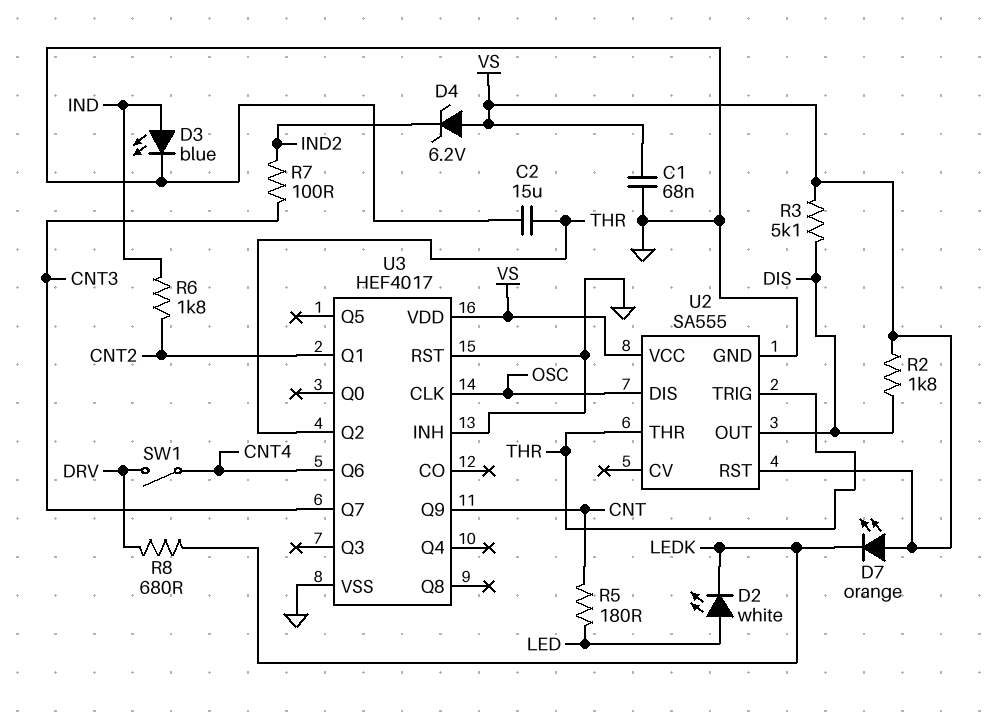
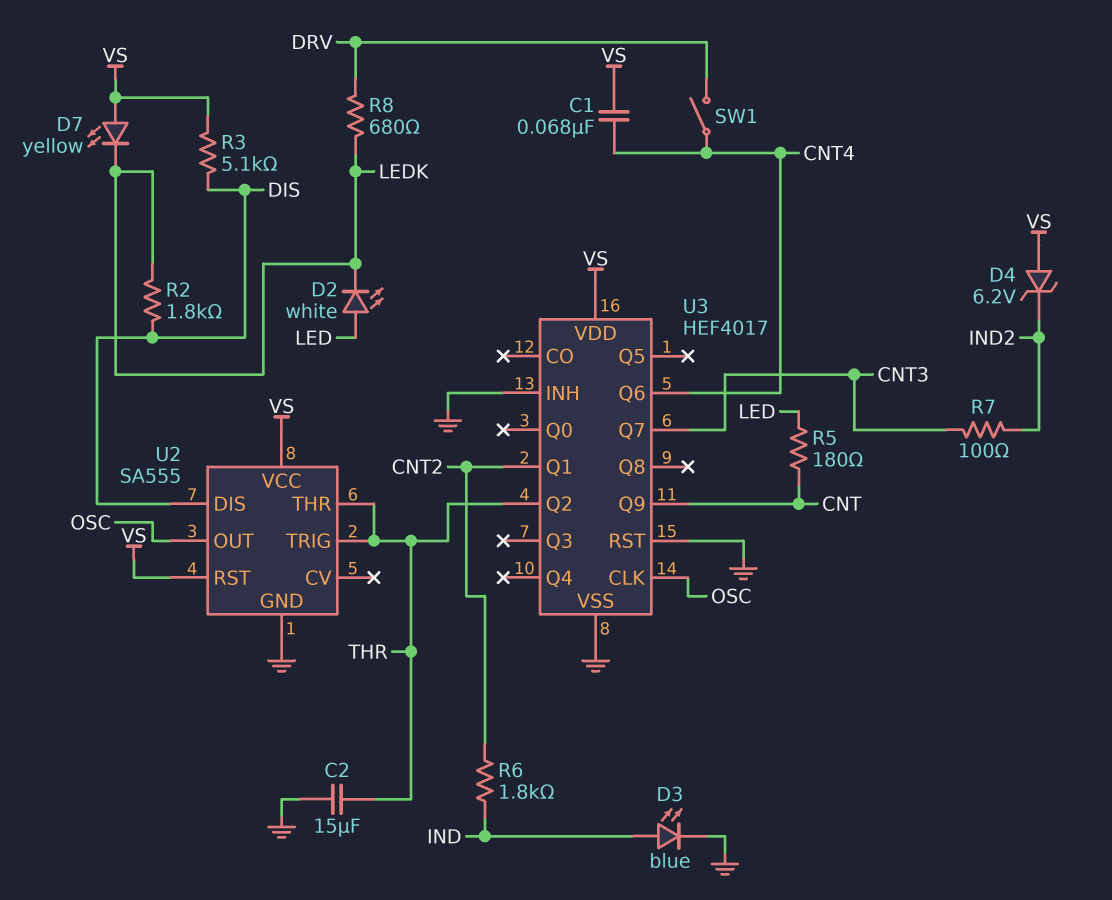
C1: 68nF (GND, VS) -> 68nF (CNT4, VS)
D7: LED orange (A VS, K LEDK) -> LED yellow (A VS, K LEDK)
R2: 1.8k (DIS, VS) -> 1.8k (DIS, LEDK)
U2 pin DIS: OSC -> DIS
U2 pin OUT: DIS -> OSC

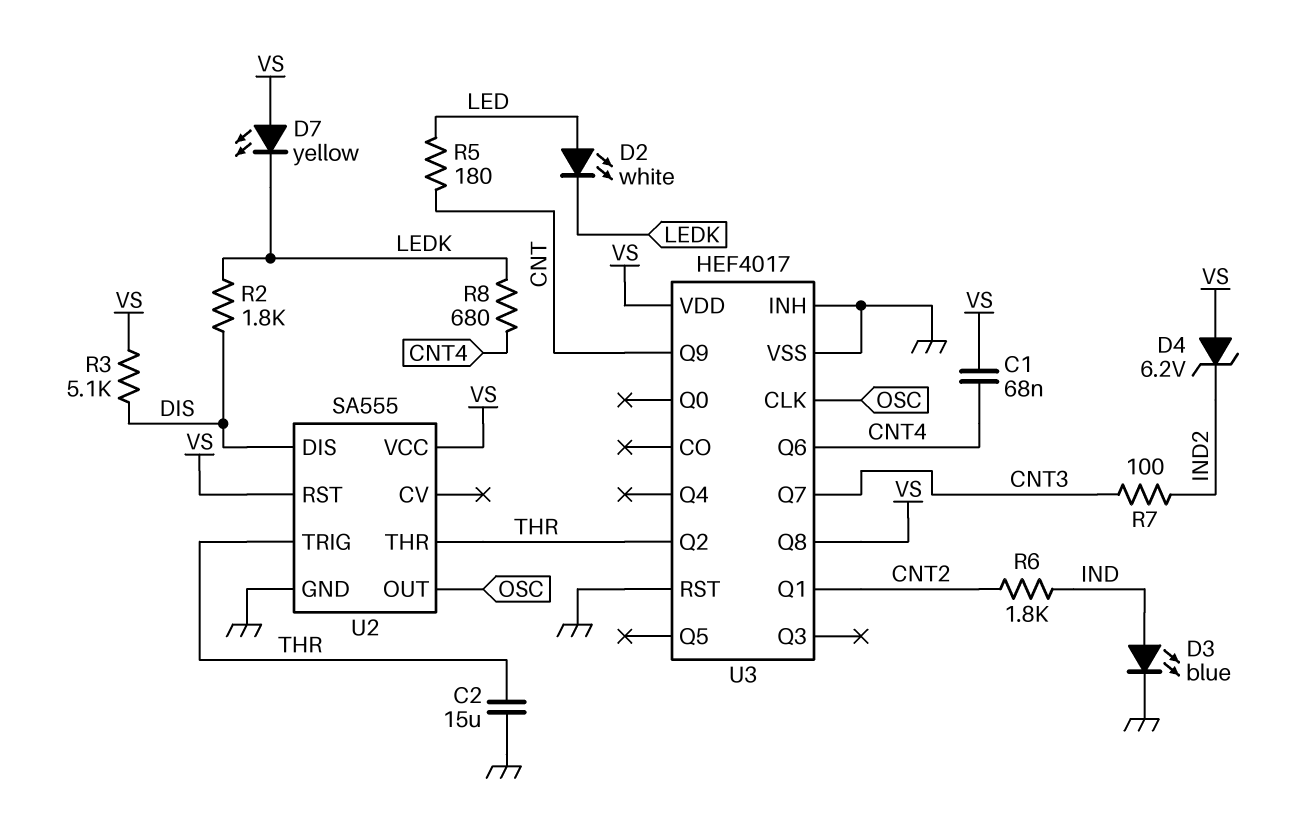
R8: 680 (DRV, LEDK) -> 680 (CNT4, LEDK)
SW1: switch (CNT4, DRV) -> none
U3 pin Q8: none -> VS

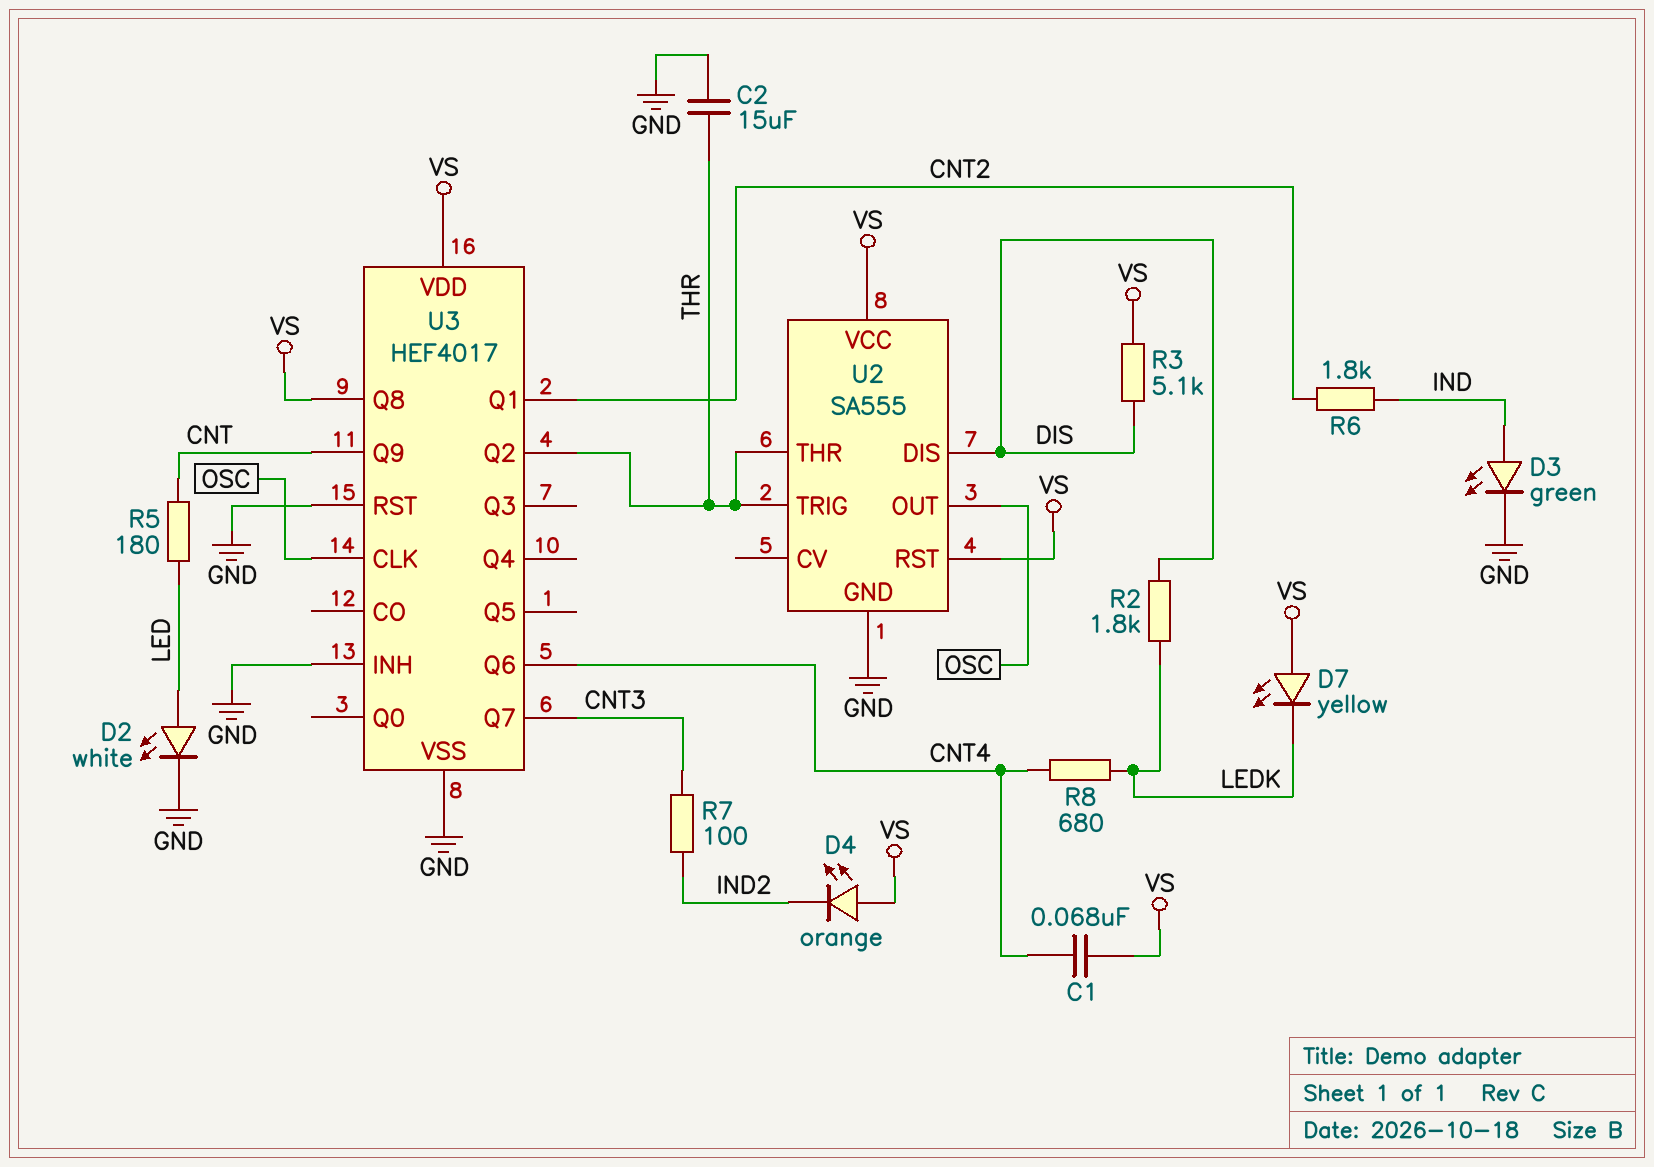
D2: LED white (A LED, K LEDK) -> LED white (A LED, K GND)
D3: LED blue (A IND, K GND) -> LED green (A IND, K GND)
D4: zener 6.2V (A VS, K IND2) -> LED orange (A VS, K IND2)

